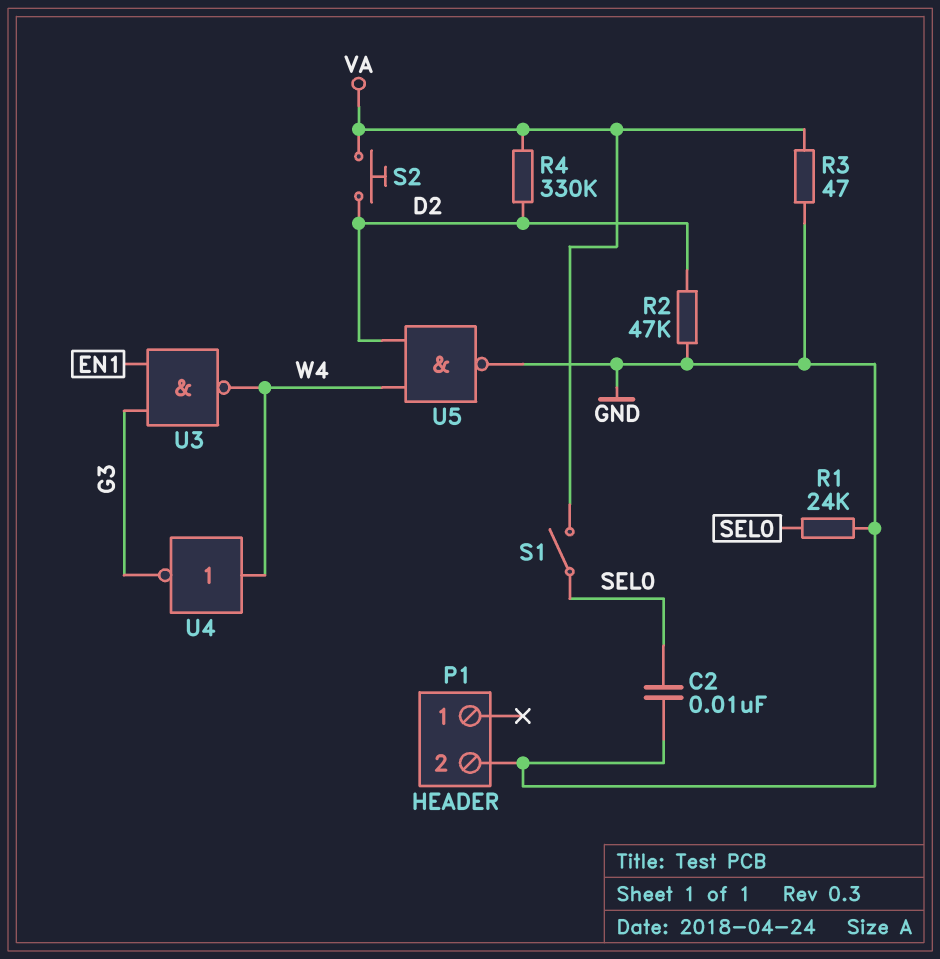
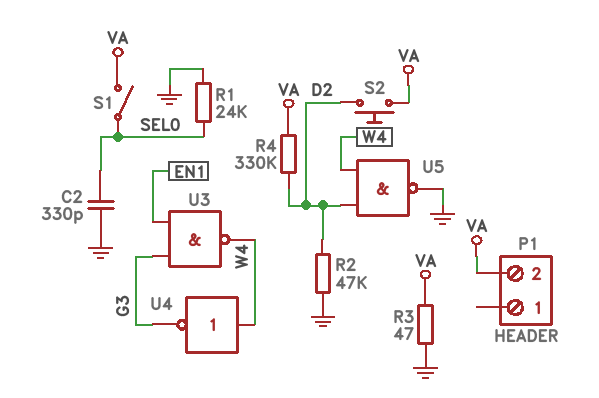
C2: 10nF (GND, SEL0) -> 330pF (GND, SEL0)
P1 pin 2: GND -> VA

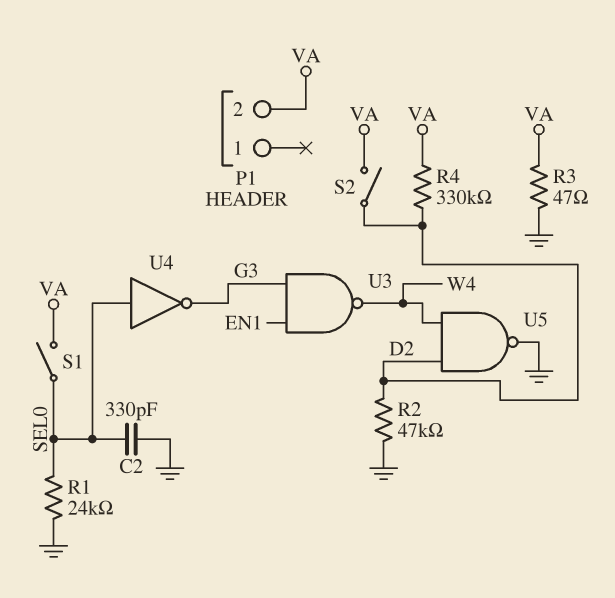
S2: button (D2, VA) -> switch (D2, VA)
U4: NOT (in W4, out G3) -> NOT (in SEL0, out G3)

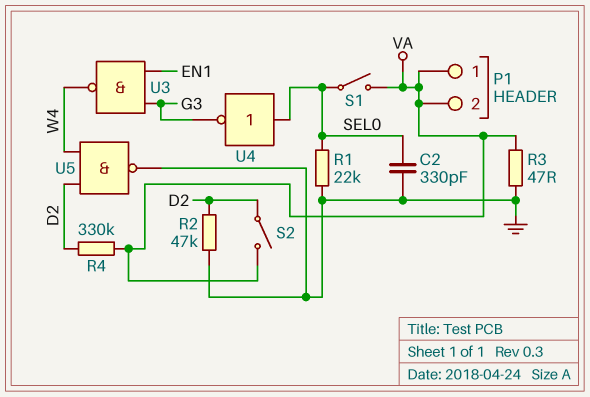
P1 pin 1: none -> VA
R1: 24k (GND, SEL0) -> 22k (GND, SEL0)

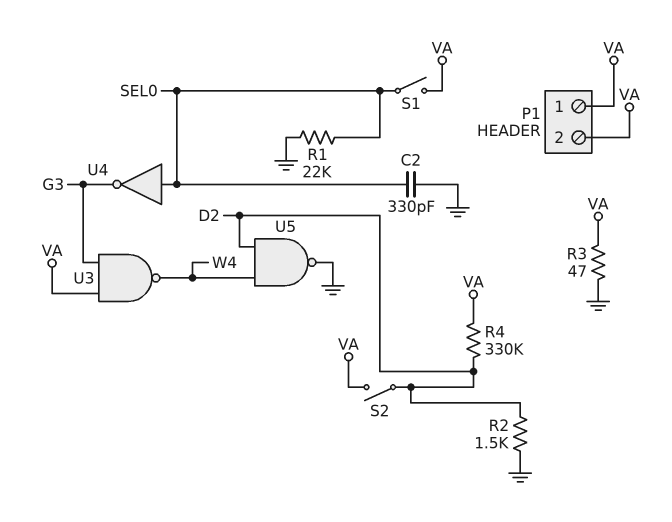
R2: 47k (D2, GND) -> 1.5k (D2, GND)
U3: NAND (in EN1, in G3, out W4) -> NAND (in G3, in VA, out W4)

